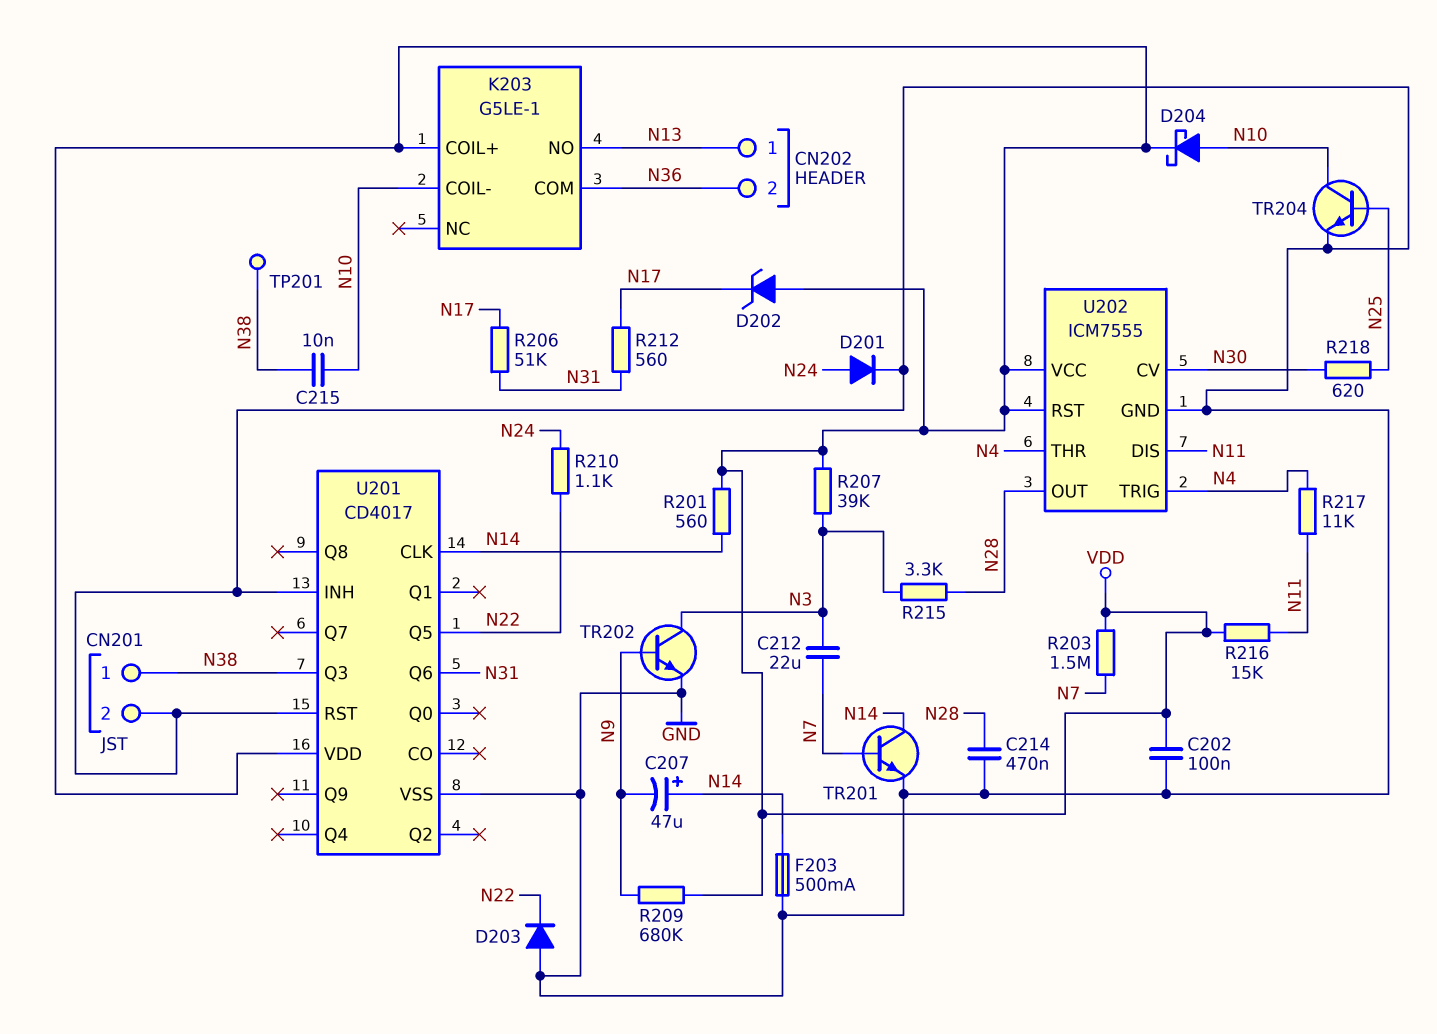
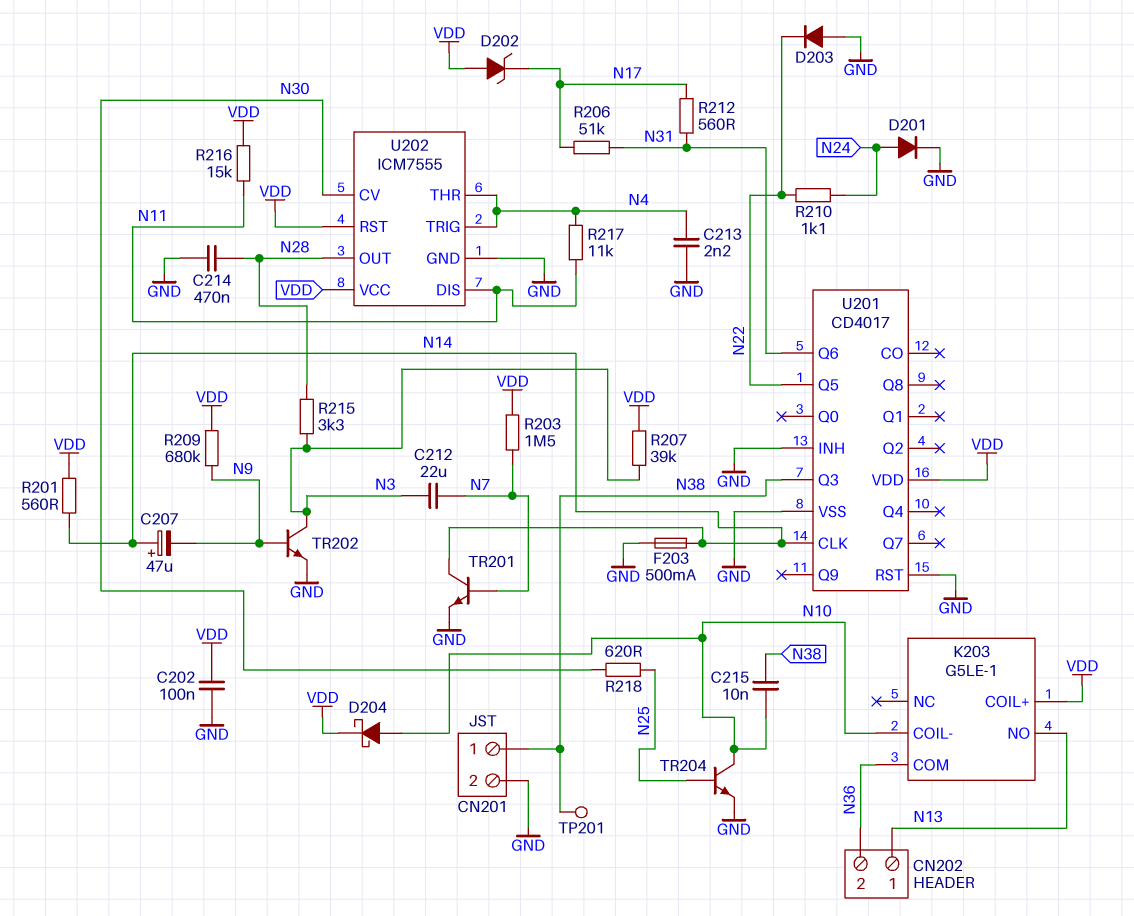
C213: none -> 2.2nF (GND, N4)

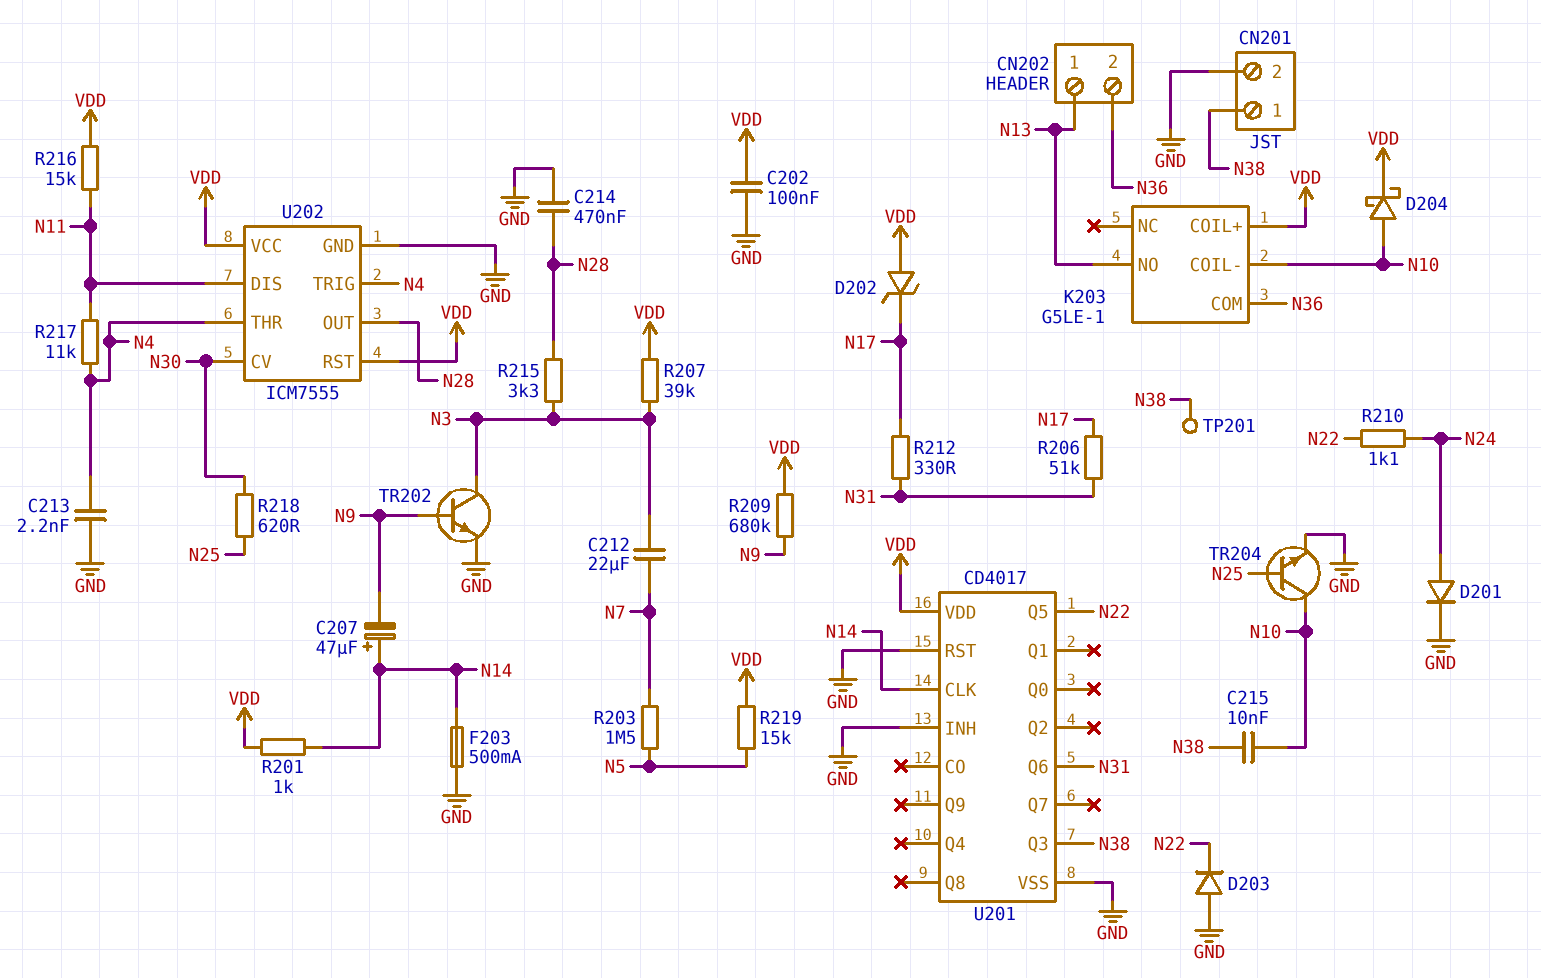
R201: 560 (N14, VDD) -> 1k (N14, VDD)
R203: 1.5M (N7, VDD) -> 1.5M (N5, N7)
R212: 560 (N17, N31) -> 330 (N17, N31)
R219: none -> 15k (N5, VDD)
TR201: NPN (B N7, C N14, E GND) -> none

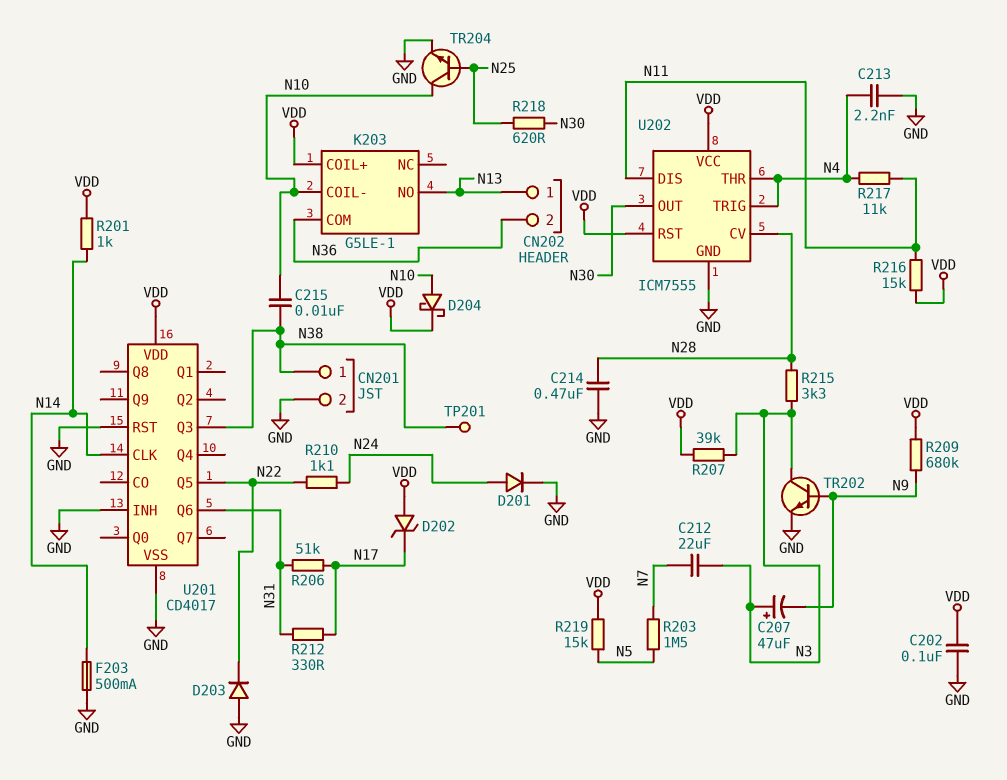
C207: 47uF (plus N14, minus N9) -> 47uF (plus N3, minus N9)
U202 pin CV: N30 -> N28
U202 pin OUT: N28 -> N30

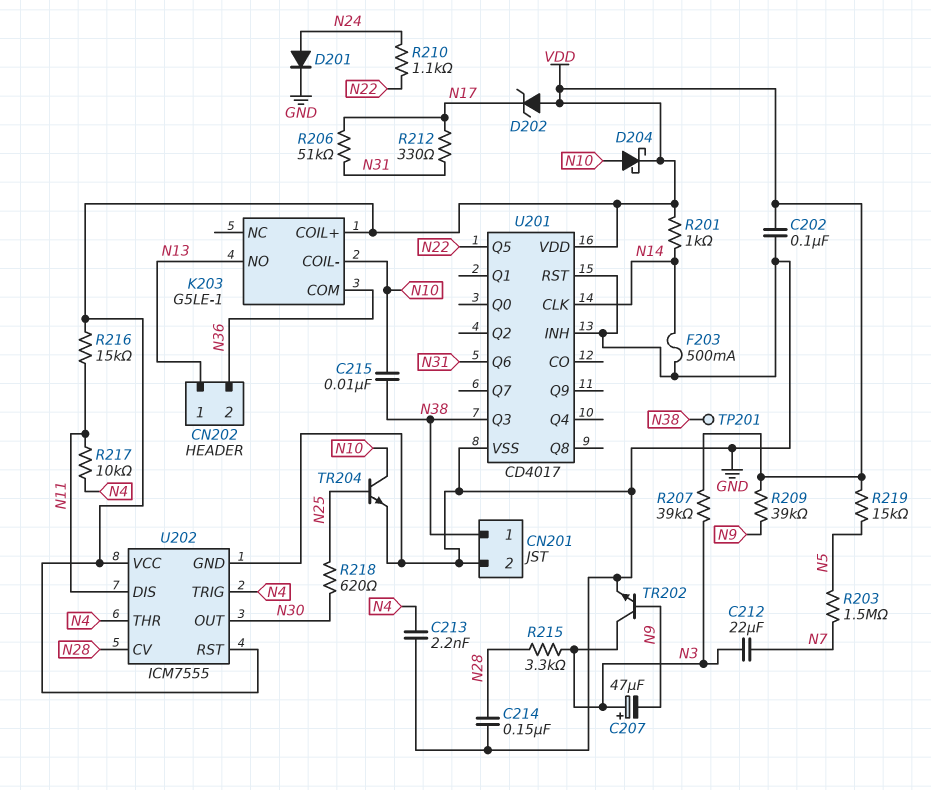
C214: 470nF (GND, N28) -> 150nF (GND, N28)
D203: diode (A GND, K N22) -> none
R209: 680k (N9, VDD) -> 39k (N9, VDD)
R217: 11k (N4, N11) -> 10k (N4, N11)

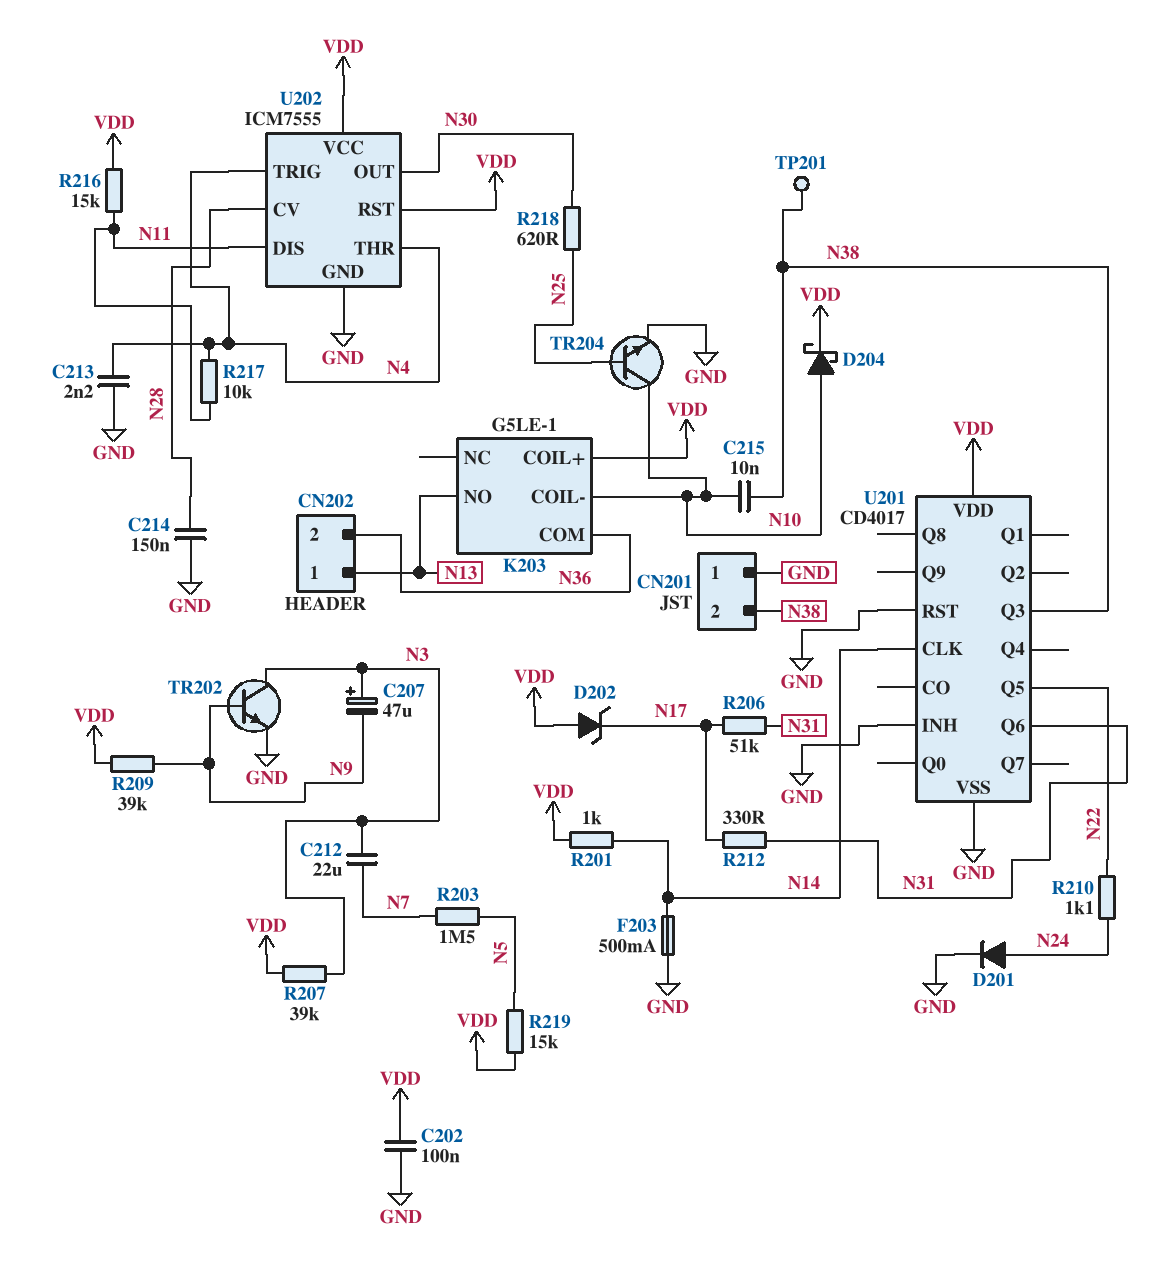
CN201 pin 1: N38 -> GND
CN201 pin 2: GND -> N38
R215: 3.3k (N3, N28) -> none

